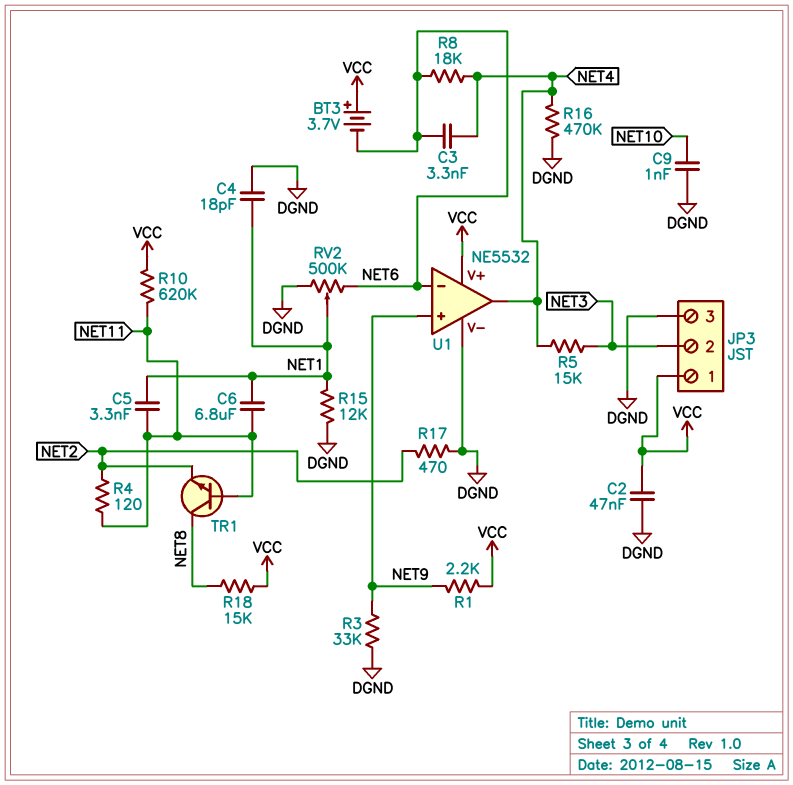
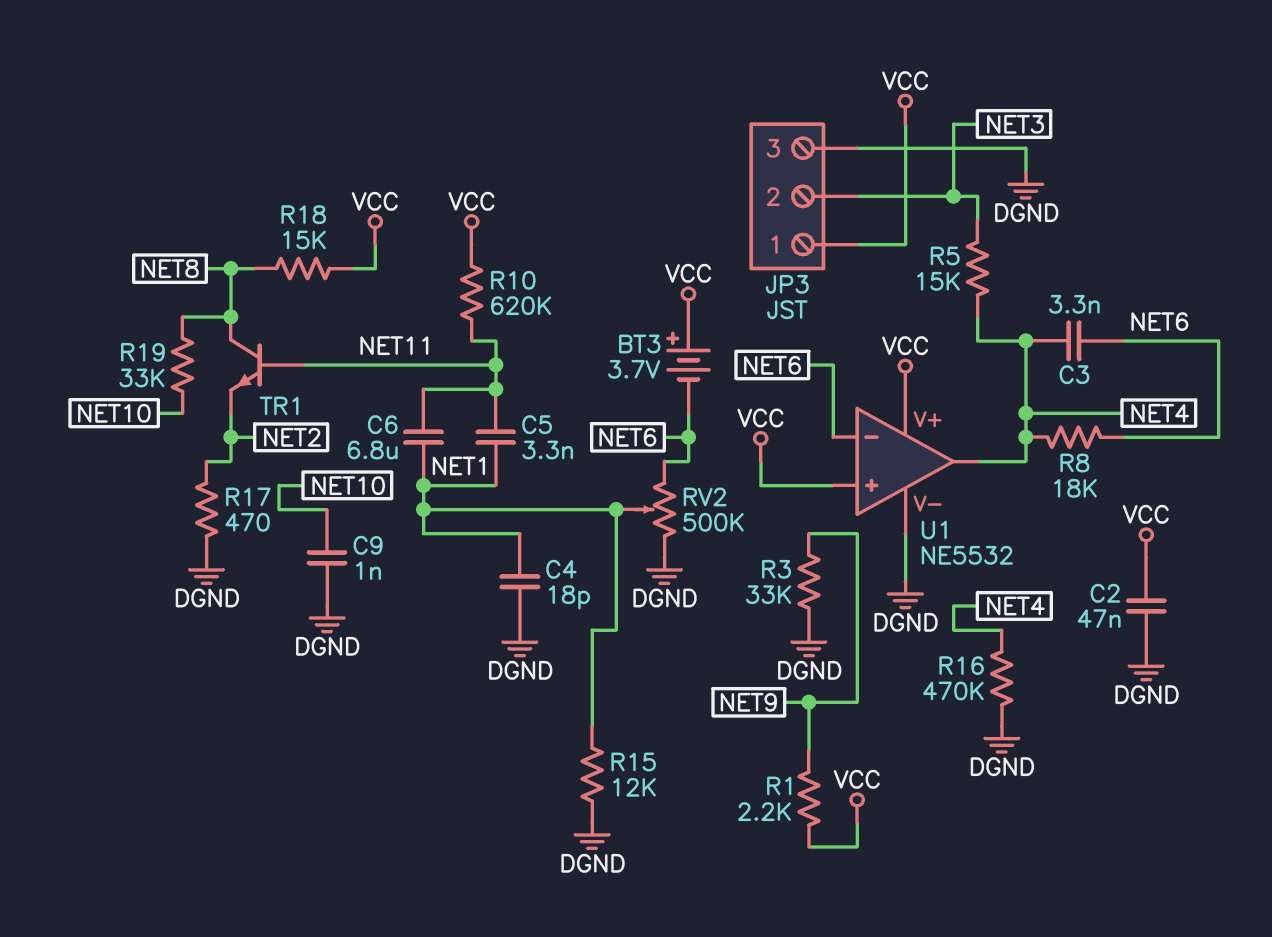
R4: 120 (NET2, NET11) -> none
R19: none -> 33k (NET8, NET10)
U1 pin in+: NET9 -> VCC

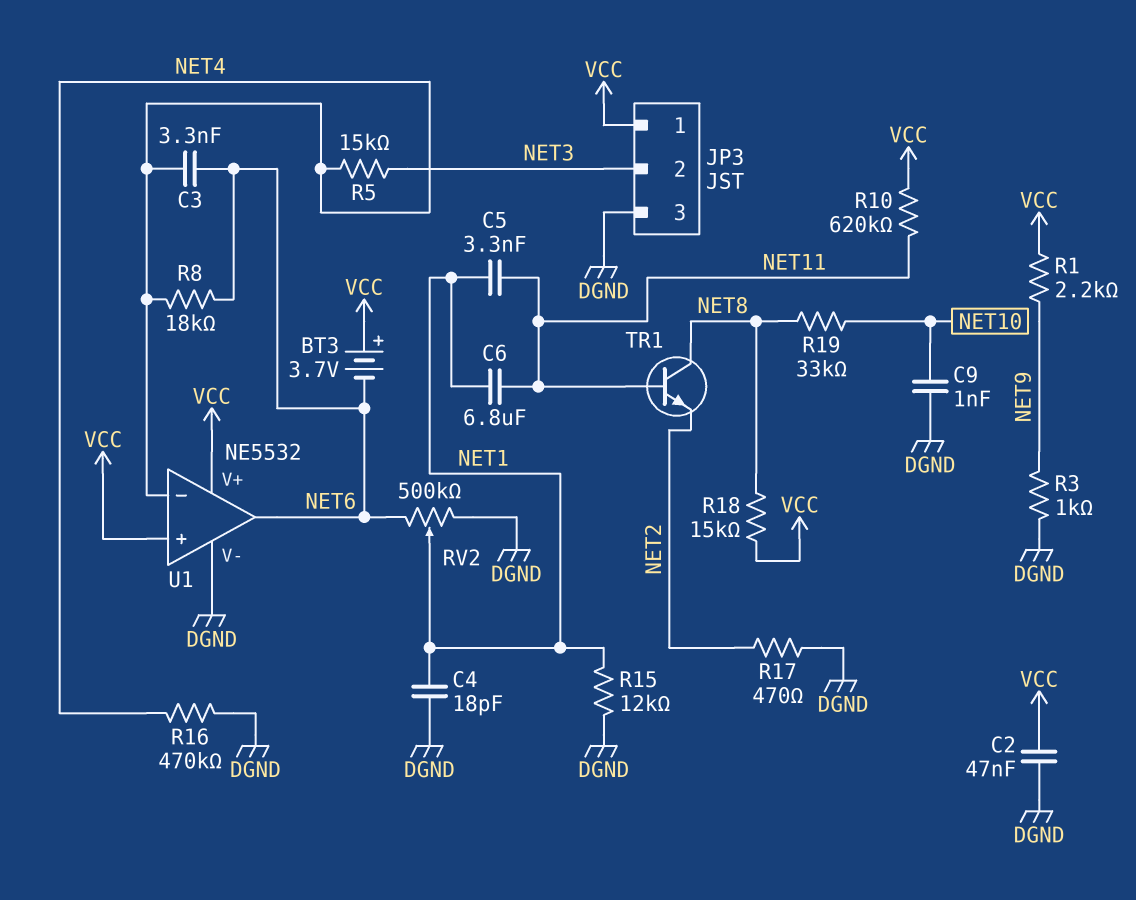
R3: 33k (DGND, NET9) -> 1k (DGND, NET9)
U1 pin in-: NET6 -> NET4
U1 pin out: NET4 -> NET6

